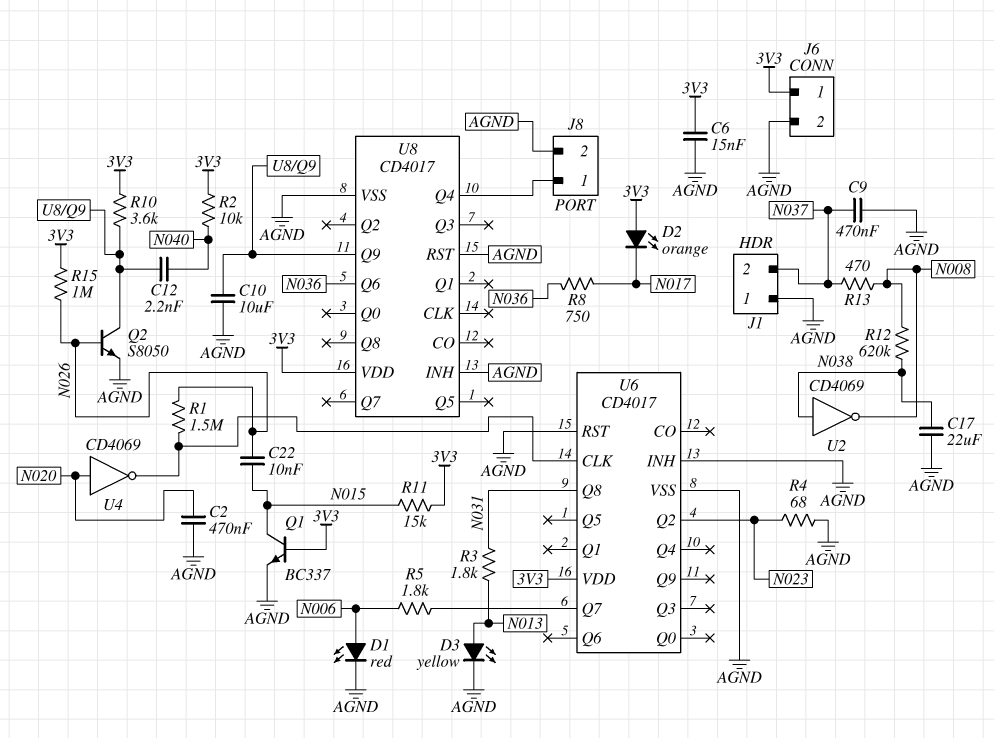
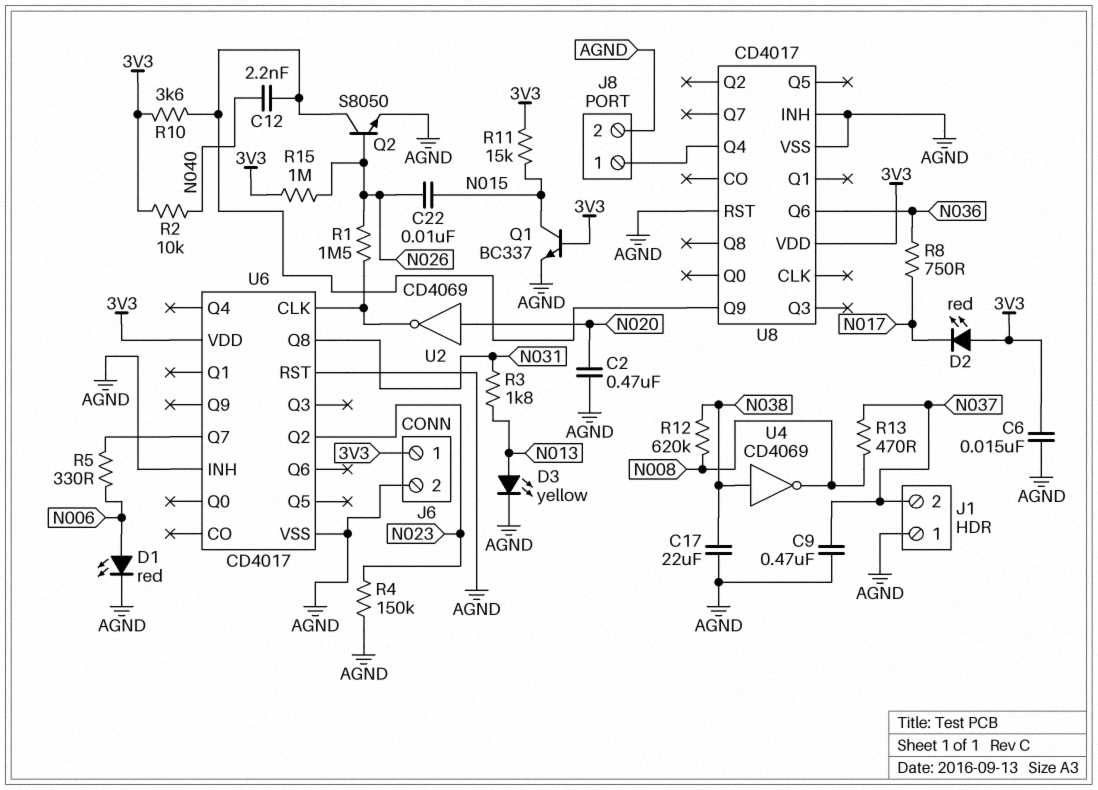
C10: 10uF (AGND, U8/Q9) -> none
D2: LED orange (A 3V3, K N017) -> LED red (A 3V3, K N017)
R4: 68 (AGND, N023) -> 150k (AGND, N023)
R5: 1.8k (N006, U6/Q7) -> 330 (N006, U6/Q7)
U2: NOT CD4069 (in N038, out N008) -> NOT CD4069 (in N020, out U6/CLK)
U4: NOT CD4069 (in N020, out U6/CLK) -> NOT CD4069 (in N038, out N008)

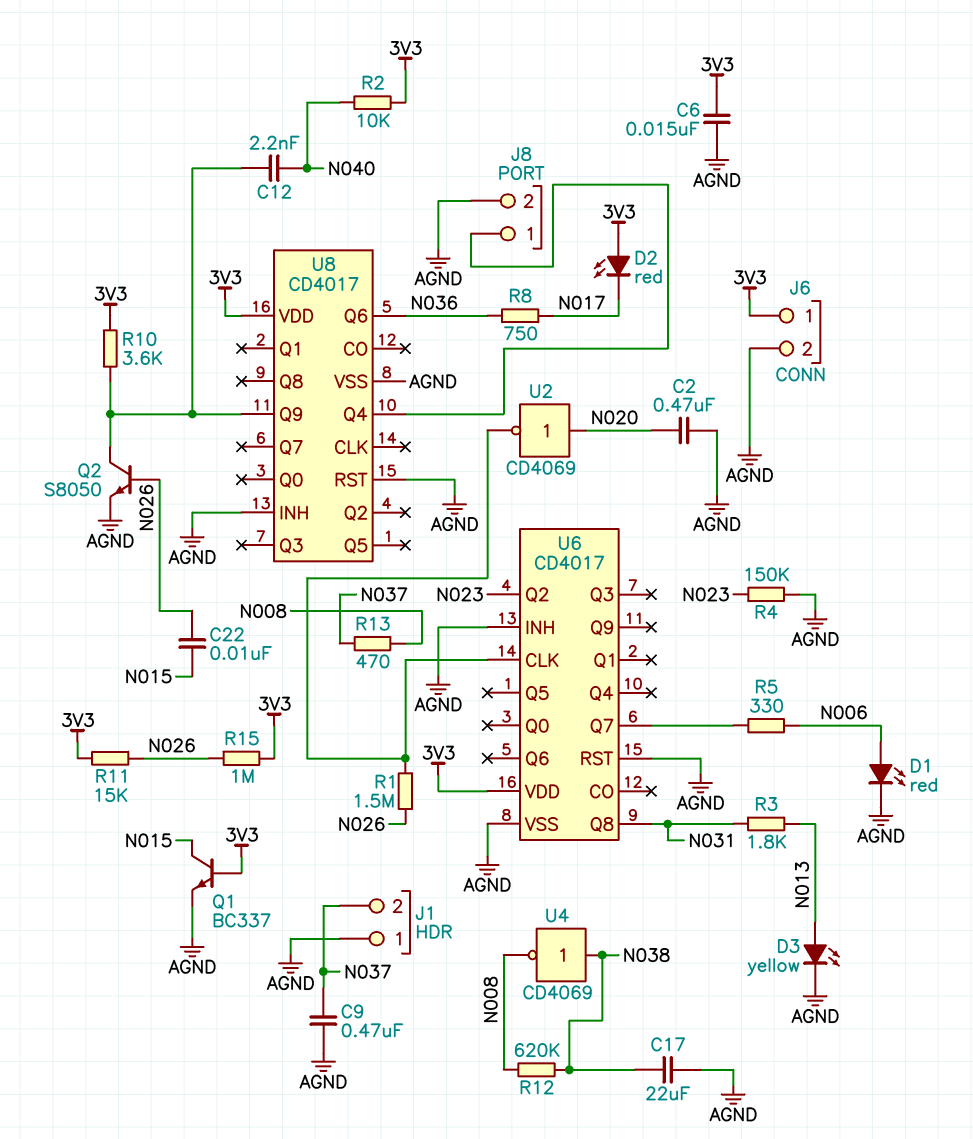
R11: 15k (3V3, N015) -> 15k (3V3, N026)

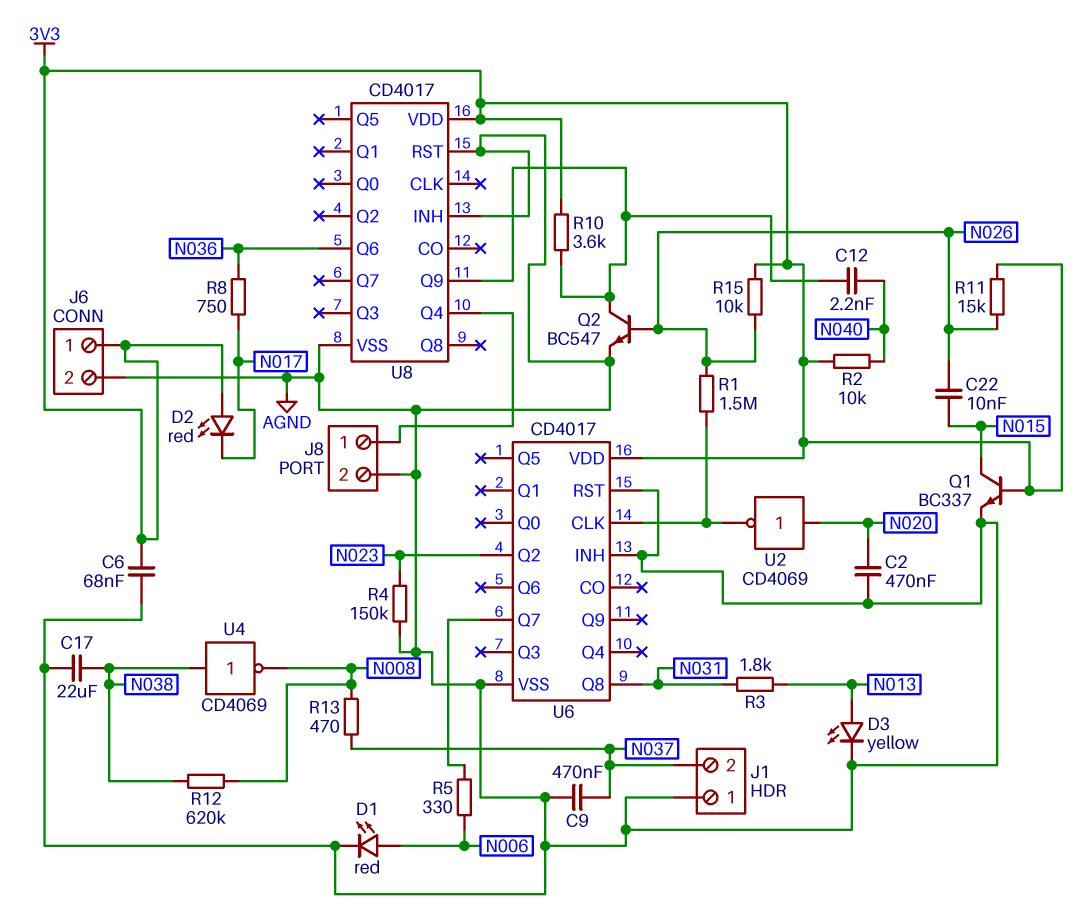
C6: 15nF (3V3, AGND) -> 68nF (3V3, AGND)
Q2: NPN S8050 (B N026, C U8/Q9, E AGND) -> NPN BC547 (B N026, C U8/Q9, E AGND)
R15: 1M (3V3, N026) -> 10k (3V3, N026)

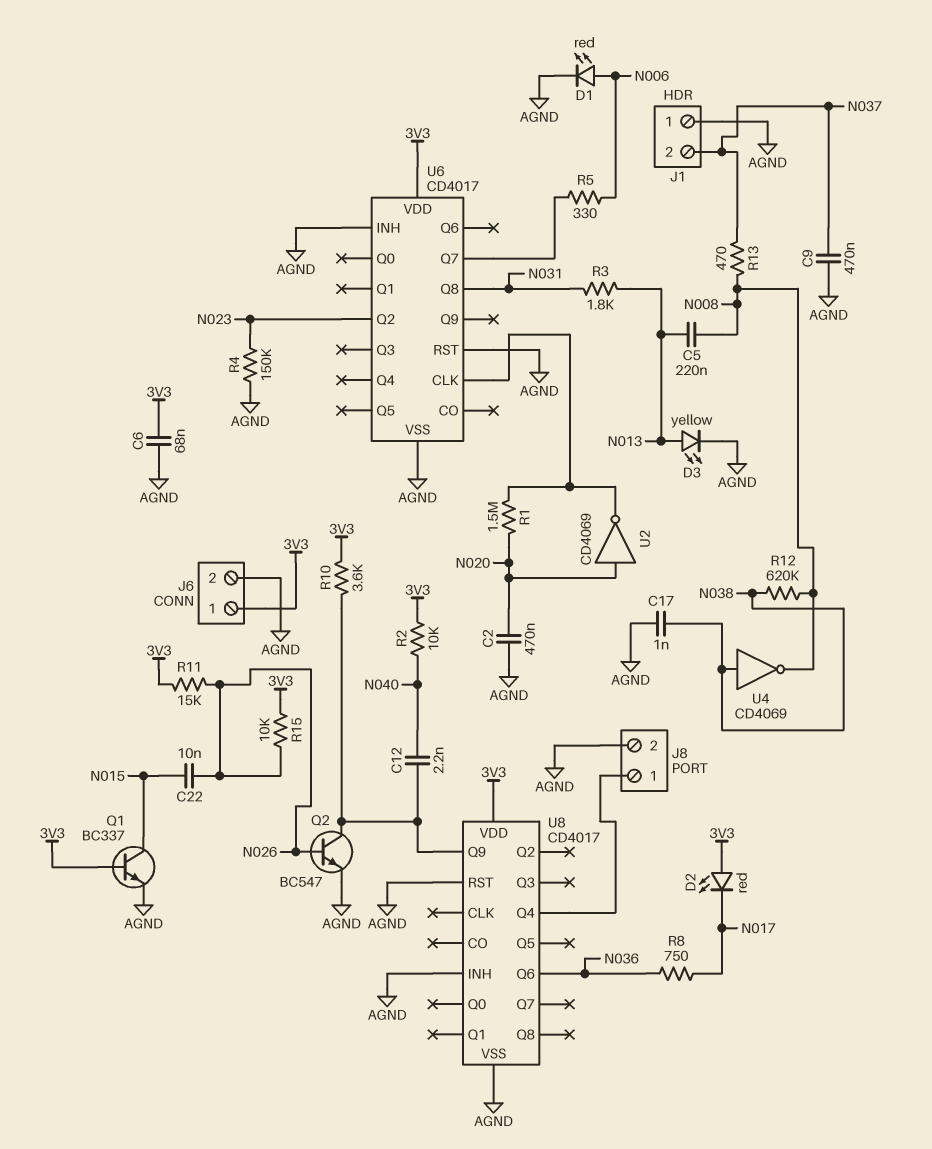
C5: none -> 220nF (N008, N013)
C17: 22uF (AGND, N038) -> 1nF (AGND, N038)
R1: 1.5M (N026, U6/CLK) -> 1.5M (N020, U6/CLK)

